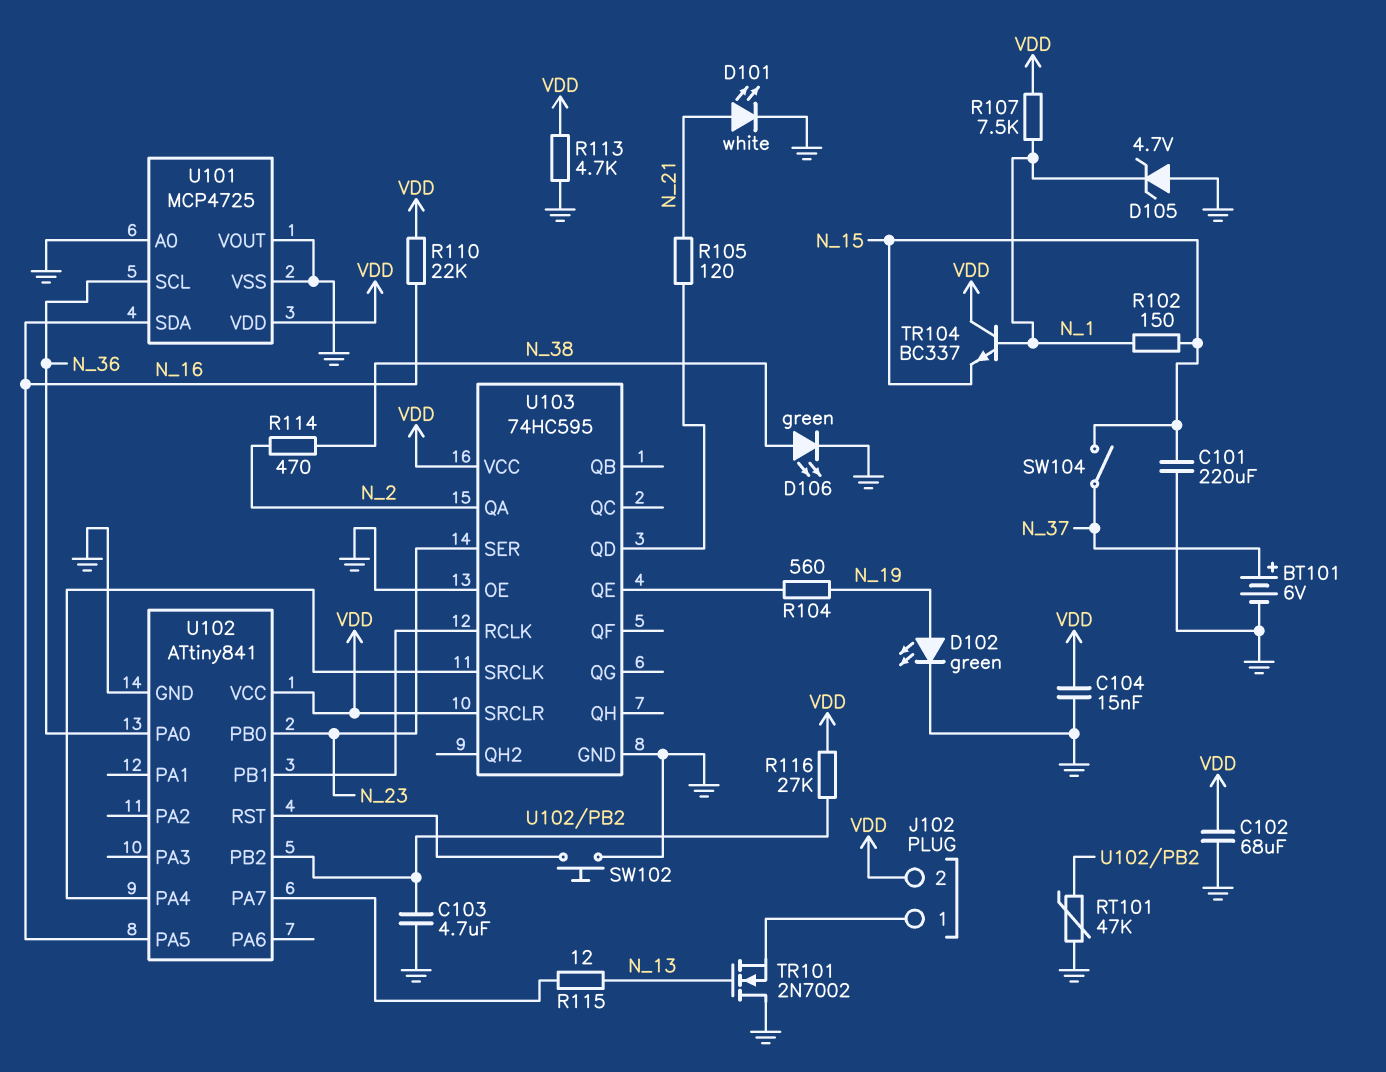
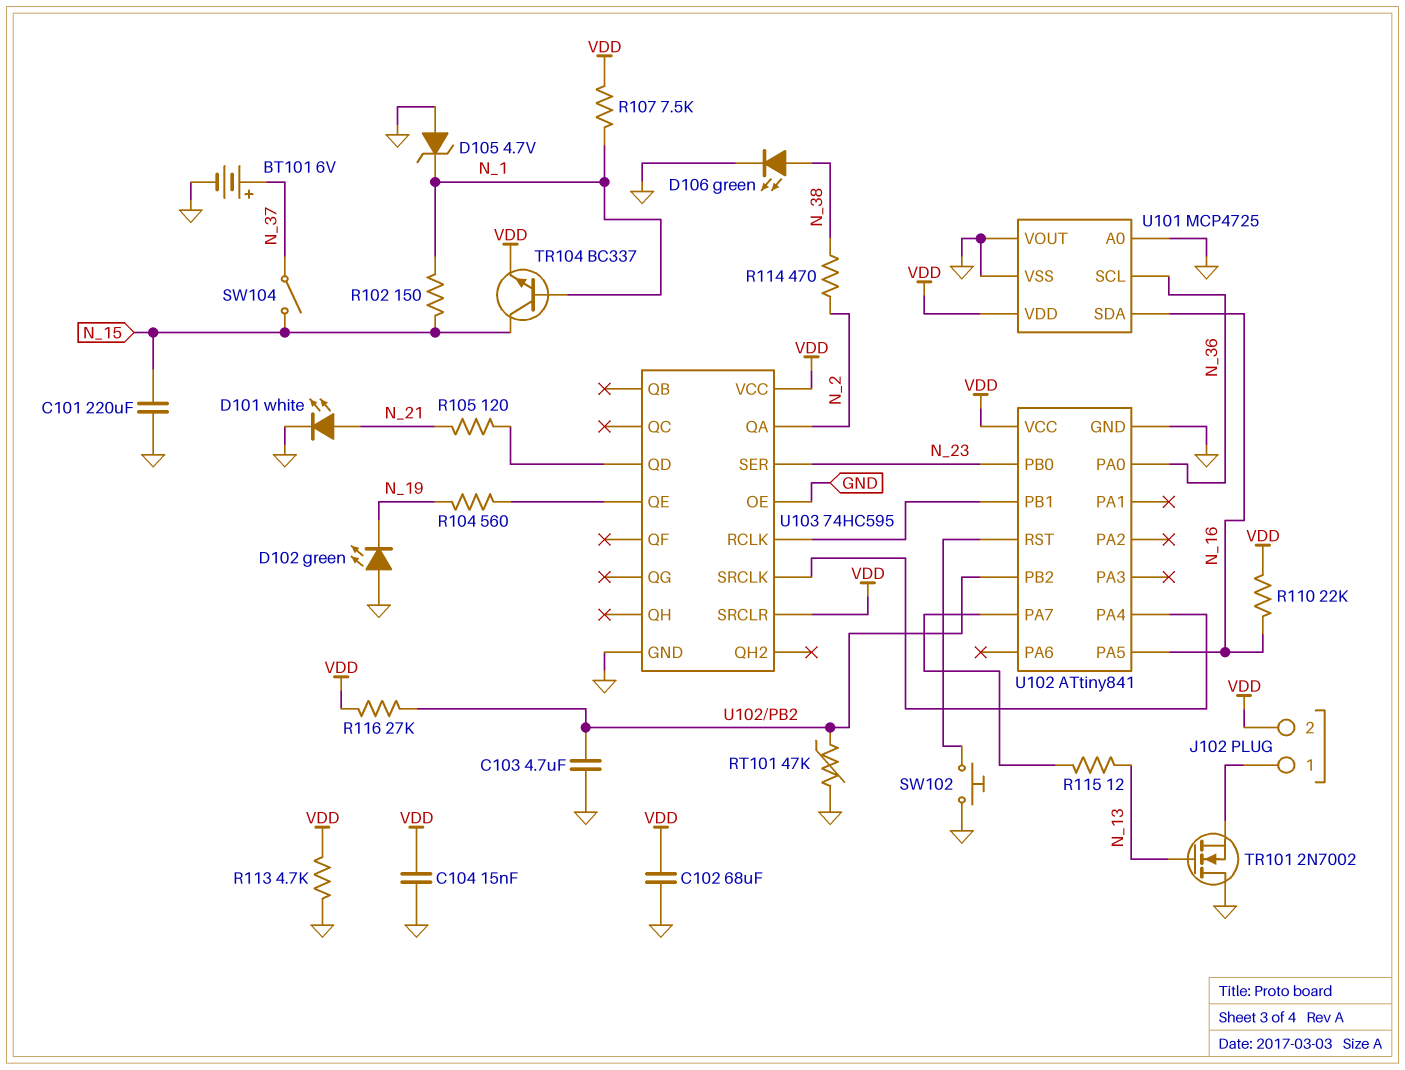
D102: LED green (A N_19, K GND) -> LED green (A GND, K N_19)
TR104: NPN BC337 (B N_1, C VDD, E N_15) -> NPN BC337 (B N_1, C N_15, E VDD)

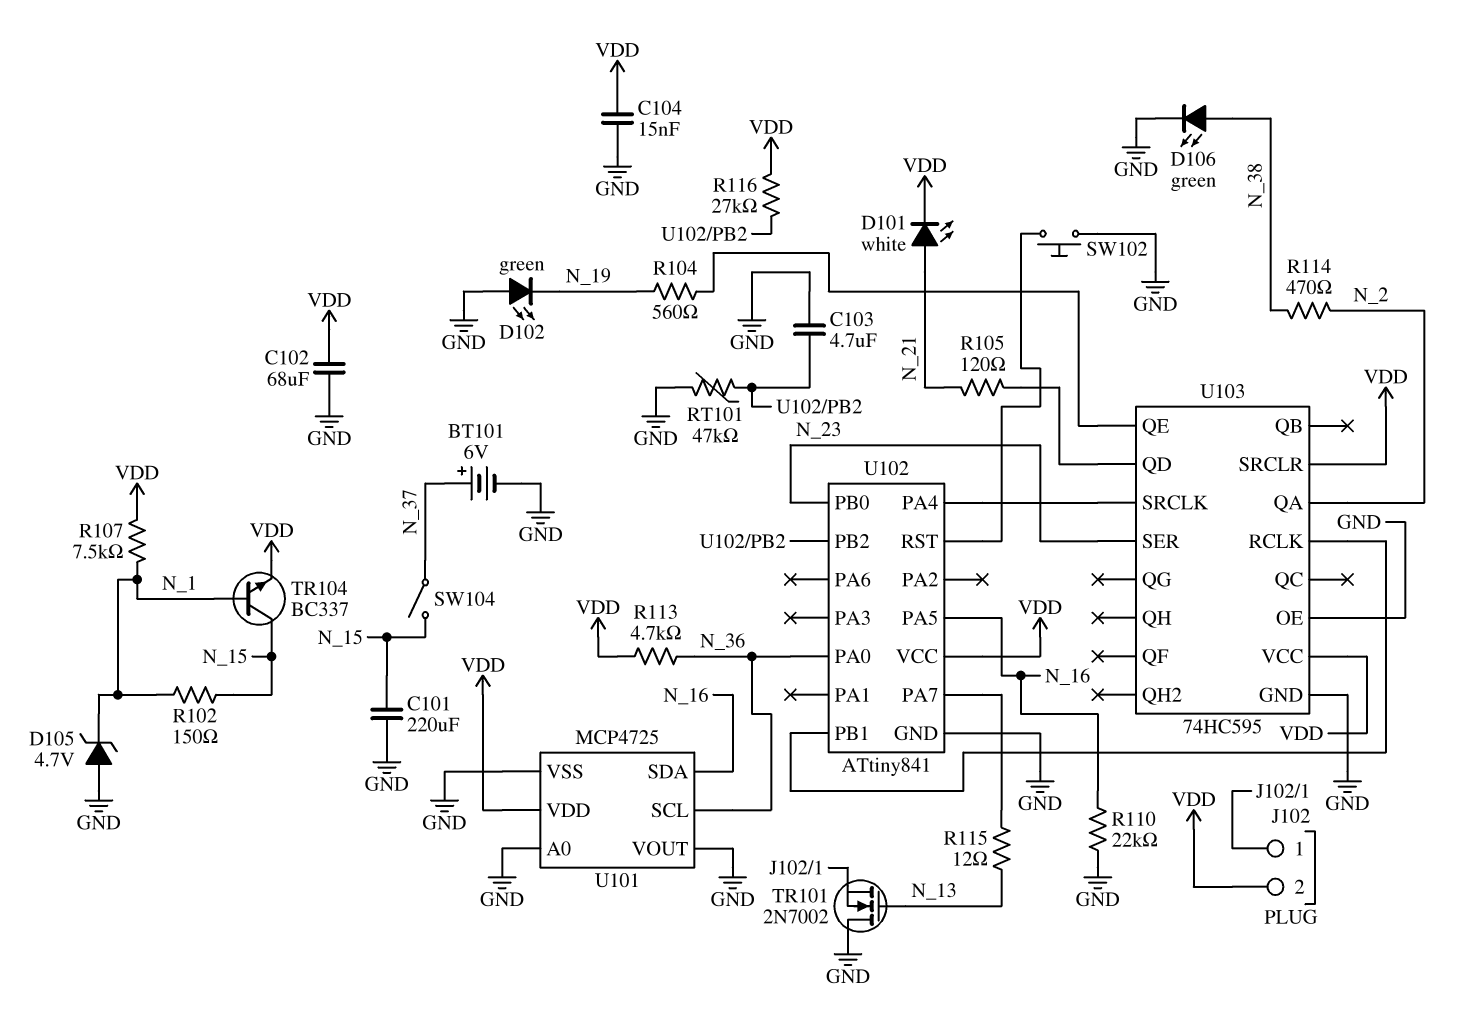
D101: LED white (A N_21, K GND) -> LED white (A N_21, K VDD)
R110: 22k (N_16, VDD) -> 22k (GND, N_16)
R113: 4.7k (GND, VDD) -> 4.7k (N_36, VDD)

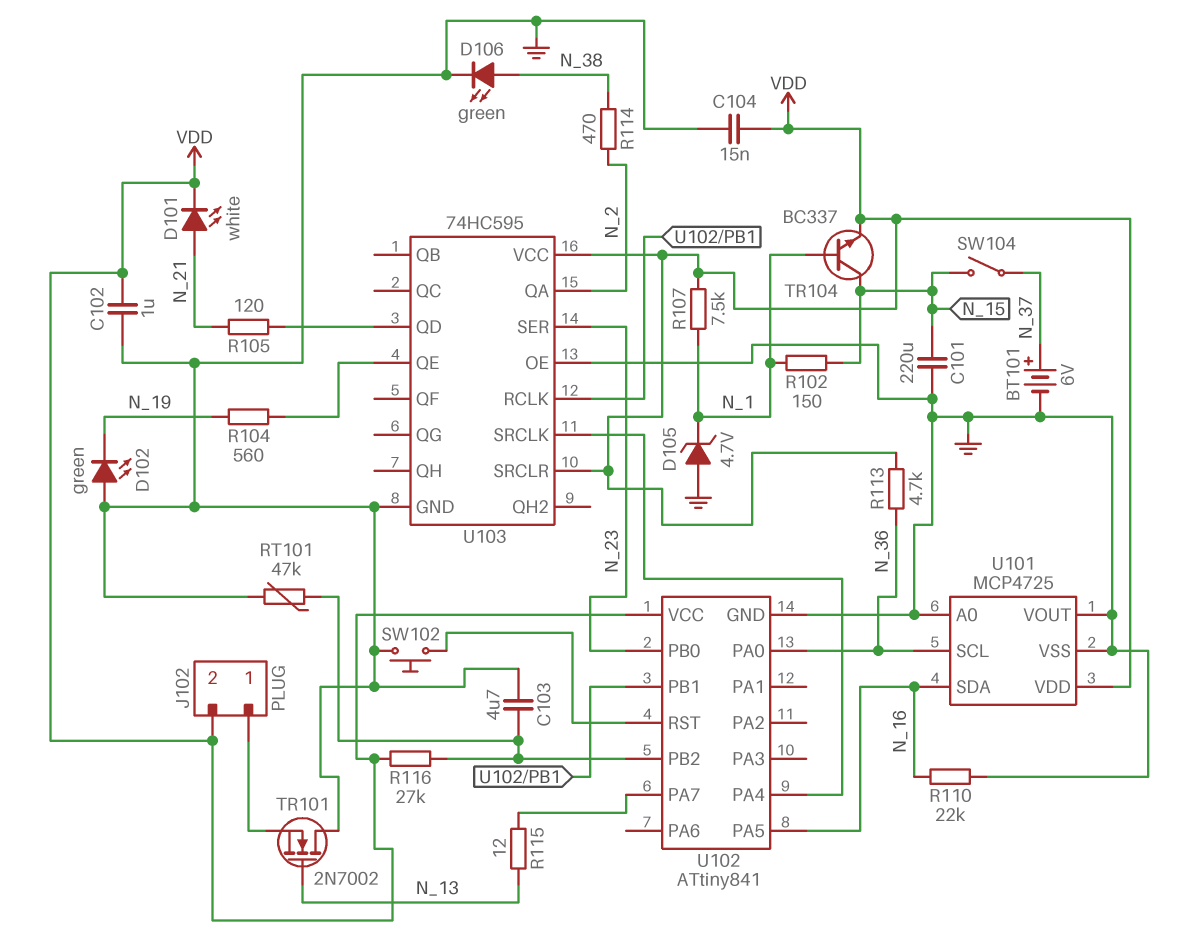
C102: 68uF (GND, VDD) -> 1uF (GND, VDD)

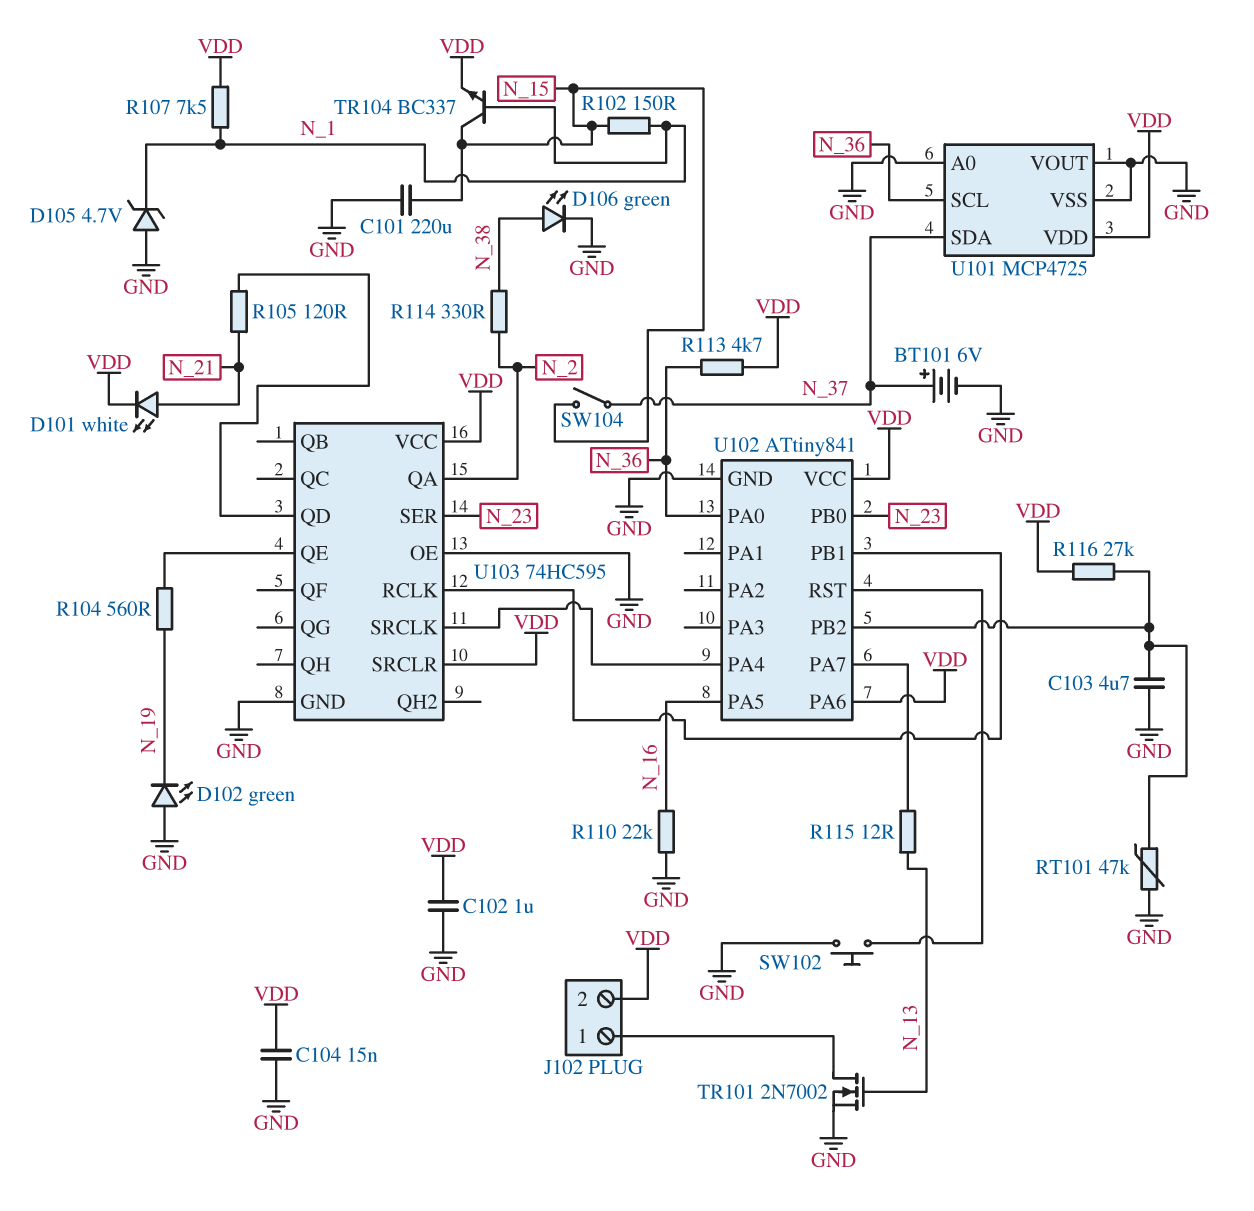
R114: 470 (N_2, N_38) -> 330 (N_2, N_38)
TR101: NMOS 2N7002 (G N_13, D GND, S J102/1) -> NMOS 2N7002 (G N_13, D J102/1, S GND)
U101 pin SDA: N_16 -> N_37
U102 pin PA6: none -> VDD

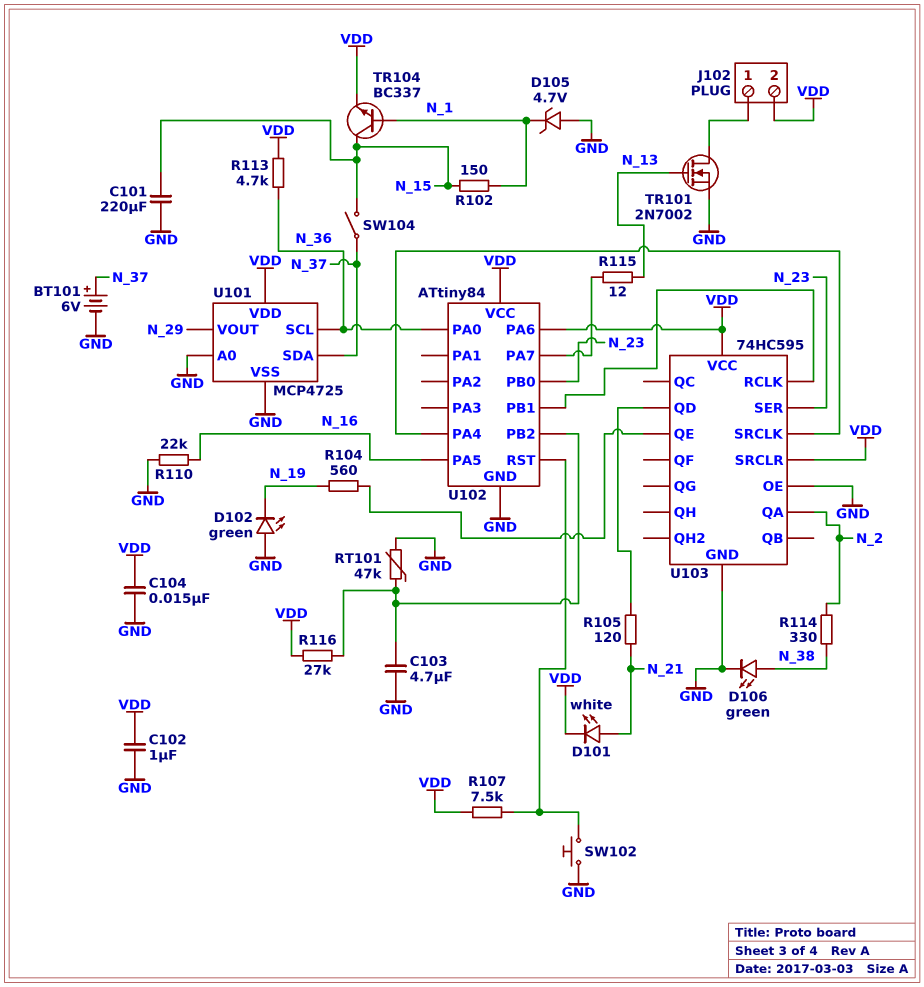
R107: 7.5k (N_1, VDD) -> 7.5k (U102/RST, VDD)
U101 pin VOUT: GND -> N_29
U102: ATtiny841 -> ATtiny84

